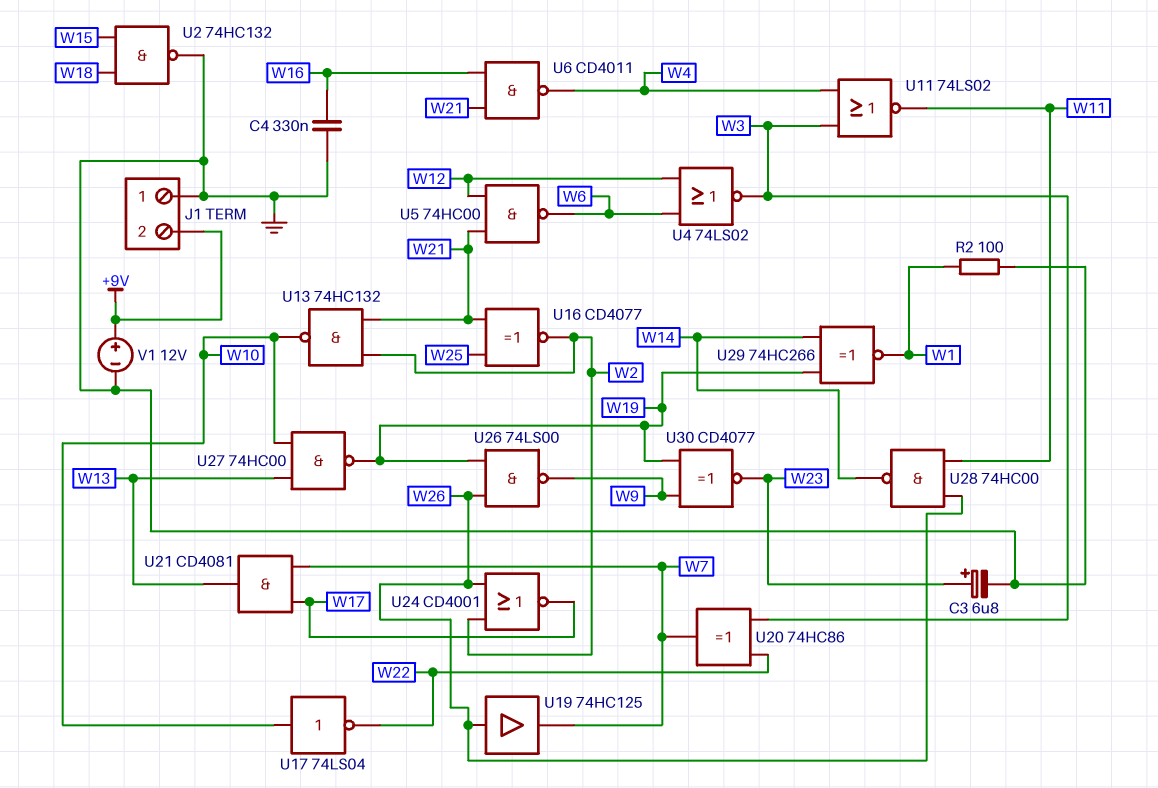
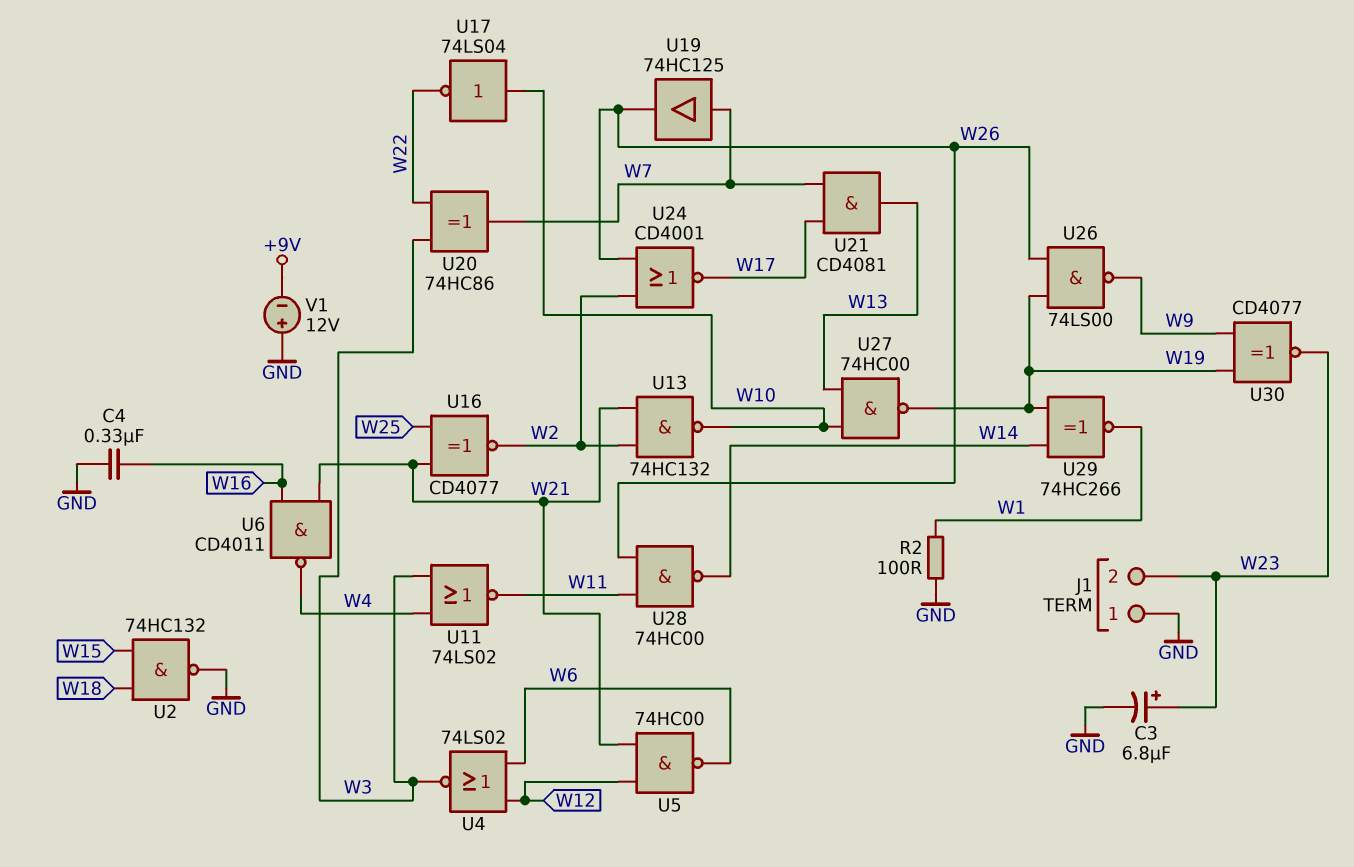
J1 pin 2: +9V -> W23
U19: buffer 74HC125 (in W26, out W7) -> buffer 74HC125 (in W7, out W26)
V1: 12V (plus +9V, minus GND) -> 12V (plus GND, minus +9V)

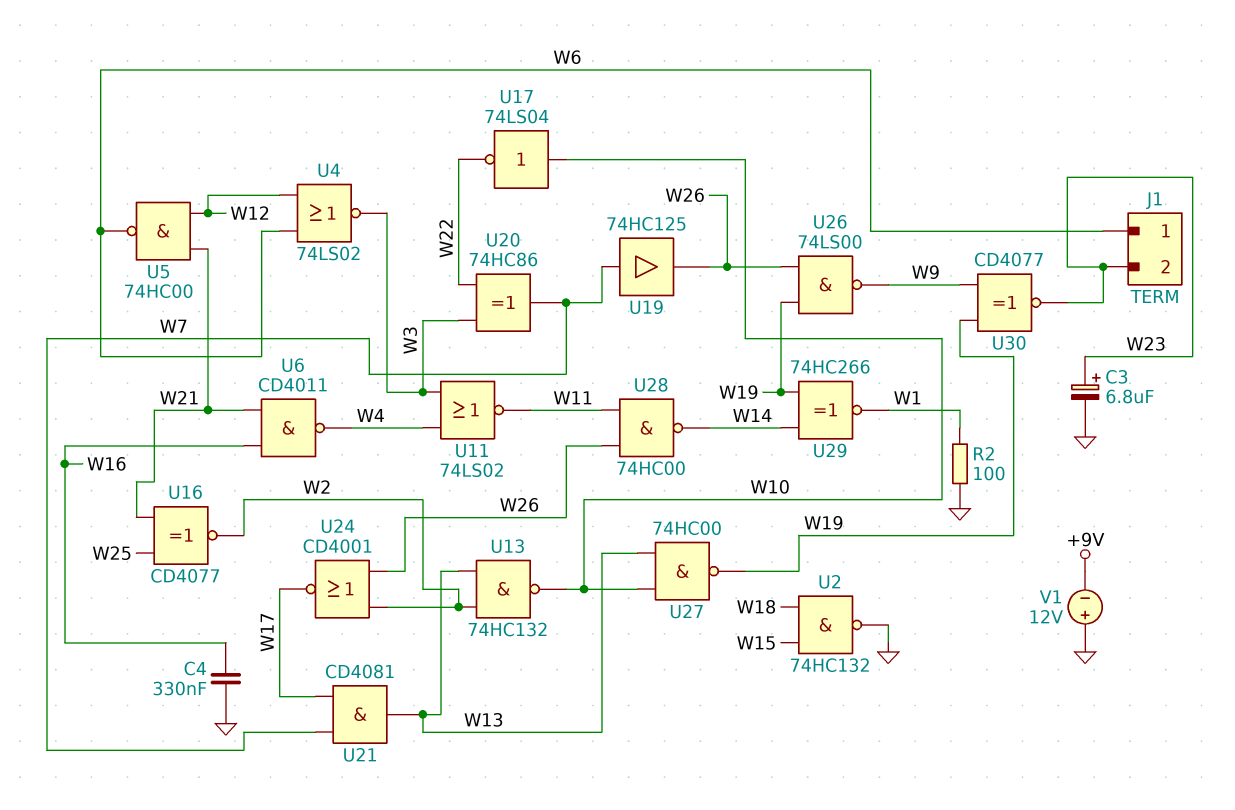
J1 pin 1: GND -> W6
U13: NAND 74HC132 (in W2, in W21, out W10) -> NAND 74HC132 (in W2, in W13, out W10)

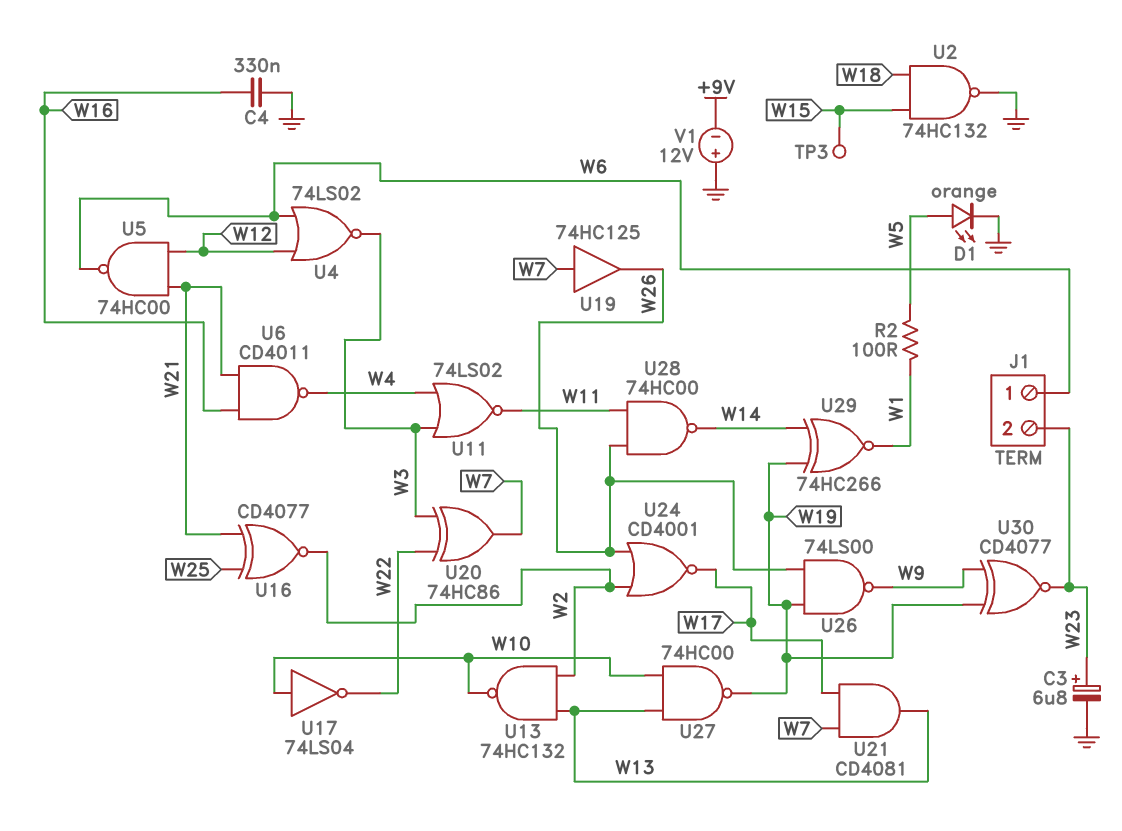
D1: none -> LED orange (A W5, K GND)
R2: 100 (GND, W1) -> 100 (W1, W5)
TP3: none -> test point (W15)

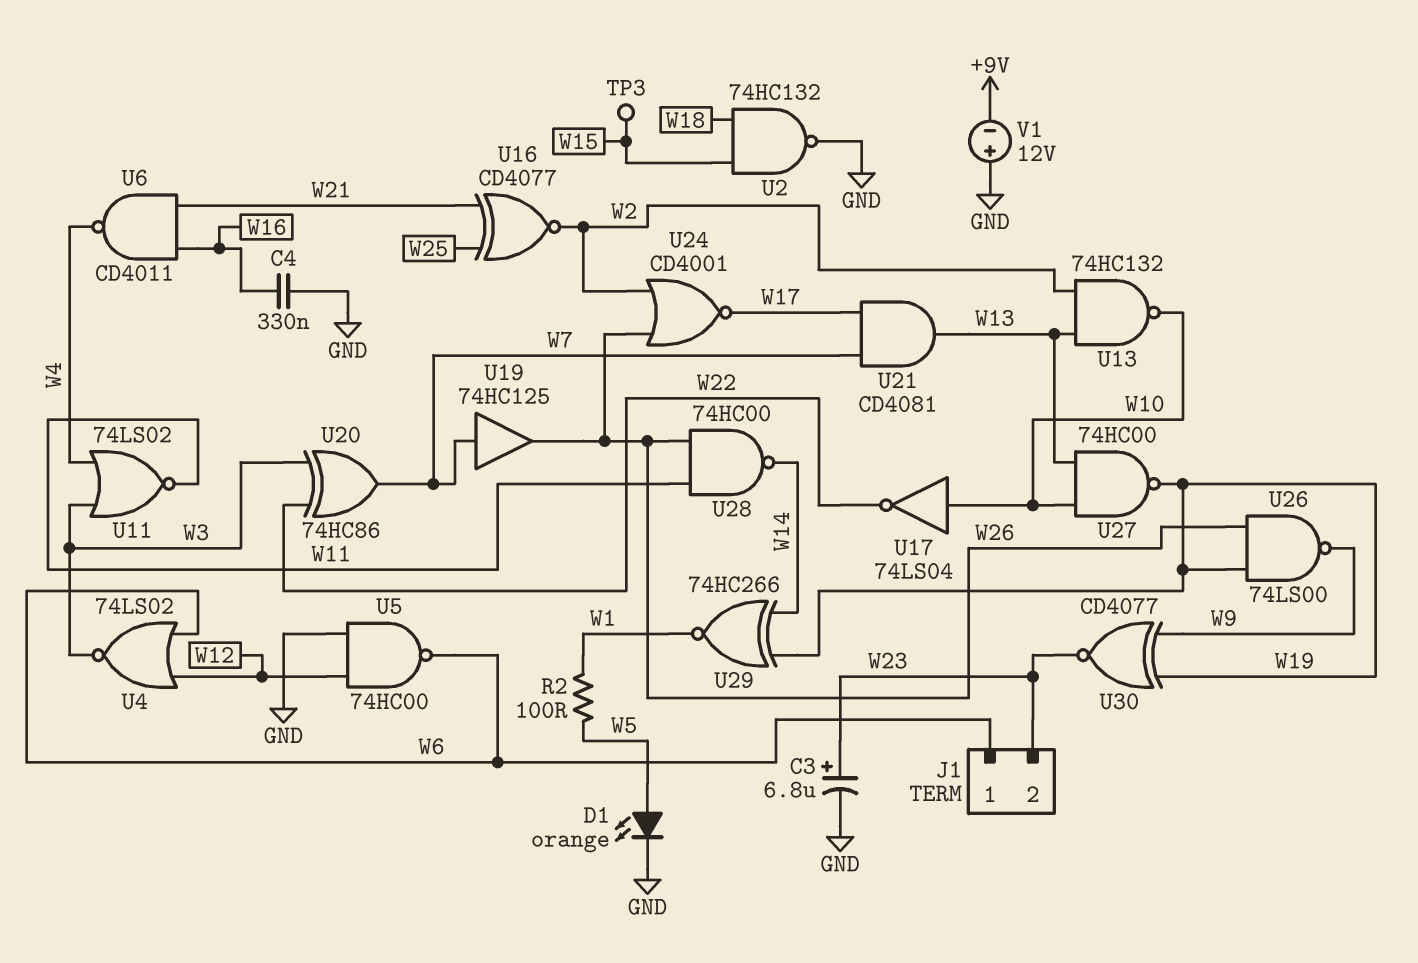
U5: NAND 74HC00 (in W12, in W21, out W6) -> NAND 74HC00 (in GND, in W12, out W6)

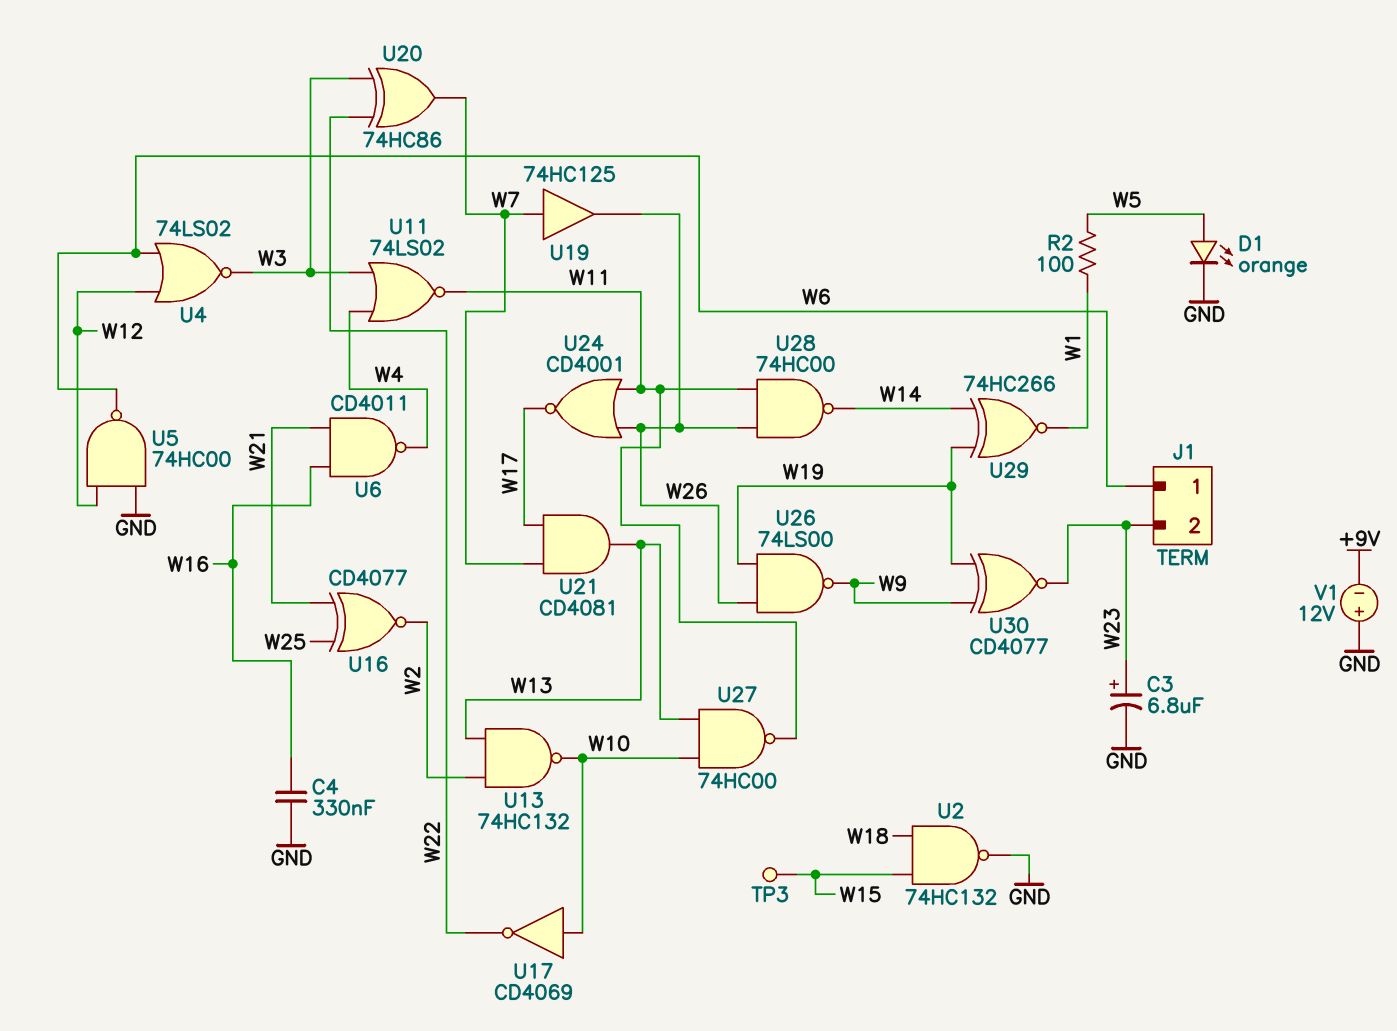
U17: NOT 74LS04 (in W10, out W22) -> NOT CD4069 (in W10, out W22)
U24: NOR CD4001 (in W2, in W26, out W17) -> NOR CD4001 (in W11, in W26, out W17)
U27: NAND 74HC00 (in W10, in W13, out W19) -> NAND 74HC00 (in W10, in W13, out W11)

